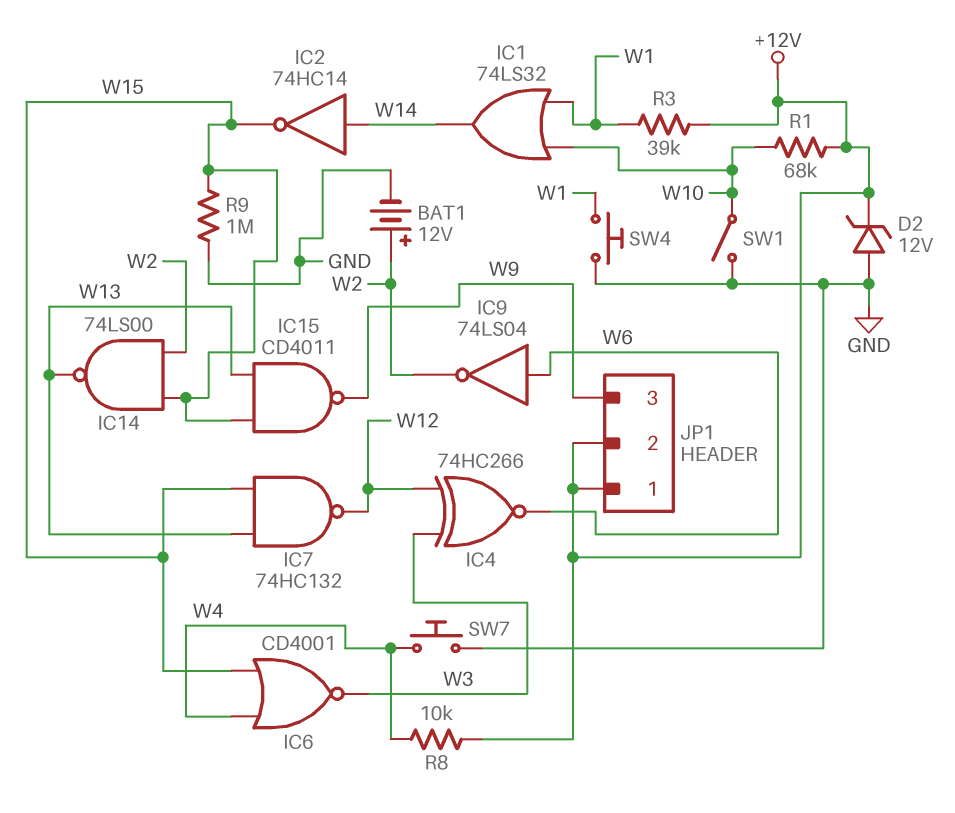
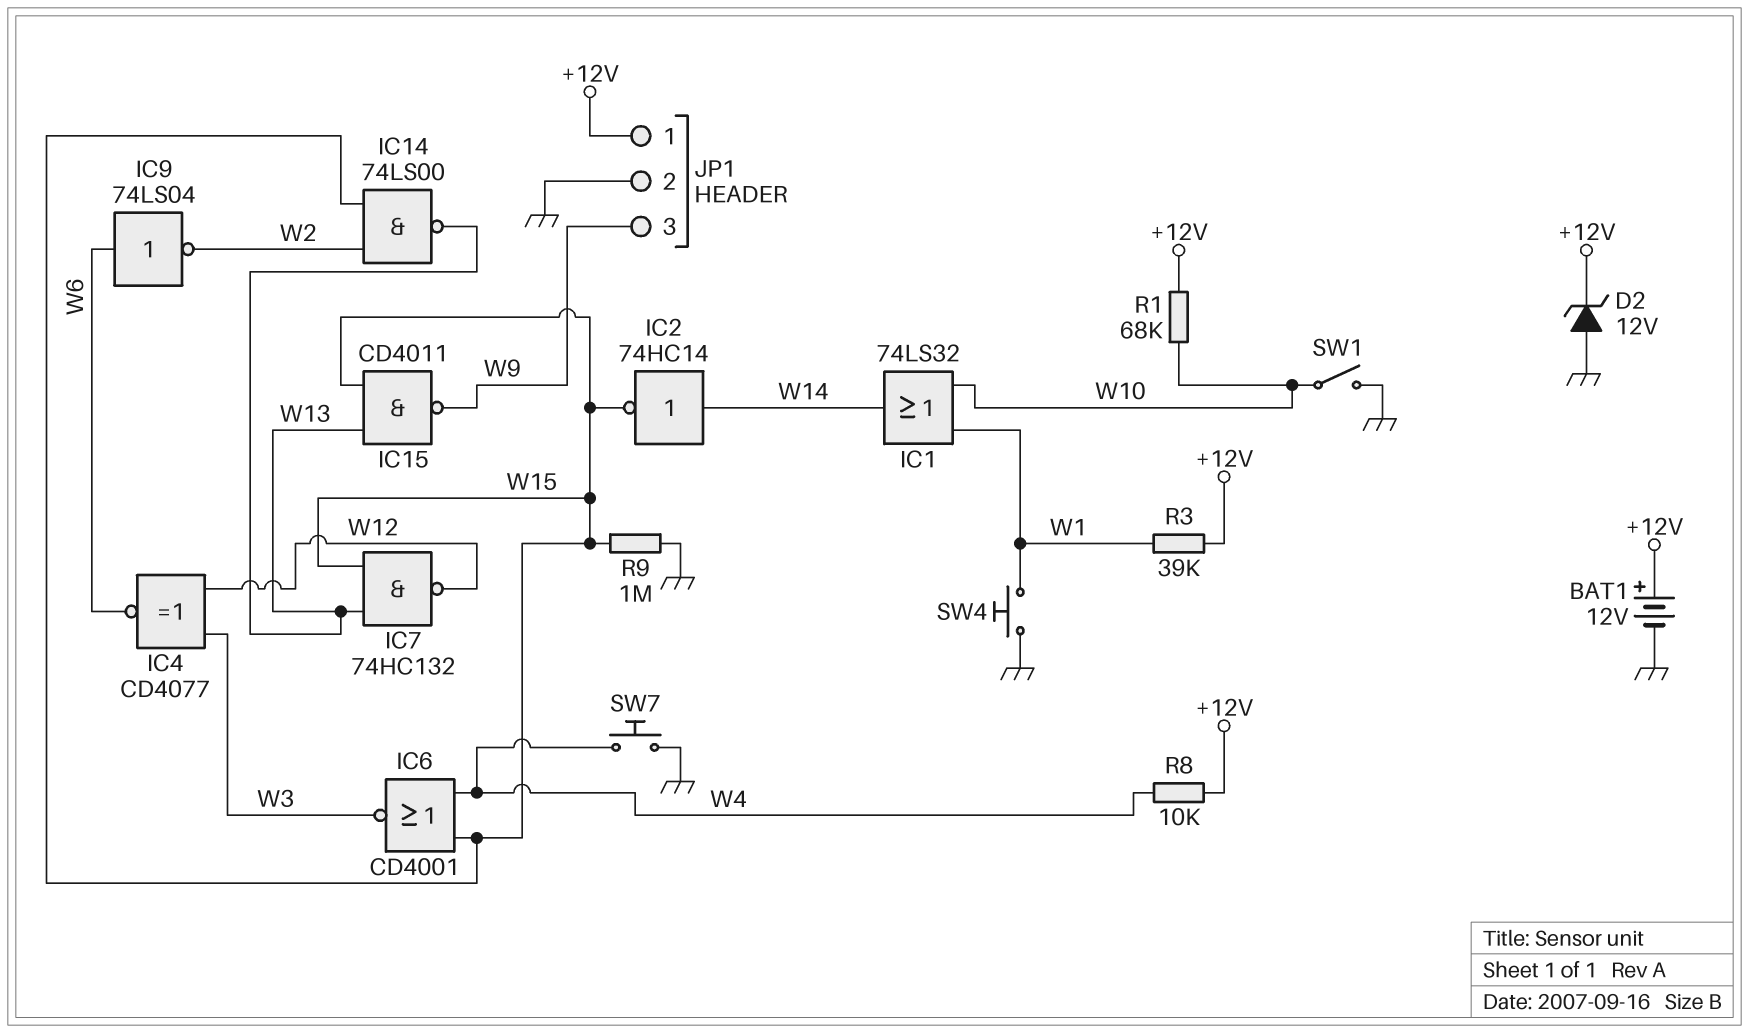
BAT1: 12V (plus W2, minus GND) -> 12V (plus +12V, minus GND)
IC4: XNOR 74HC266 (in W3, in W12, out W6) -> XNOR CD4077 (in W3, in W12, out W6)
JP1 pin 2: +12V -> GND

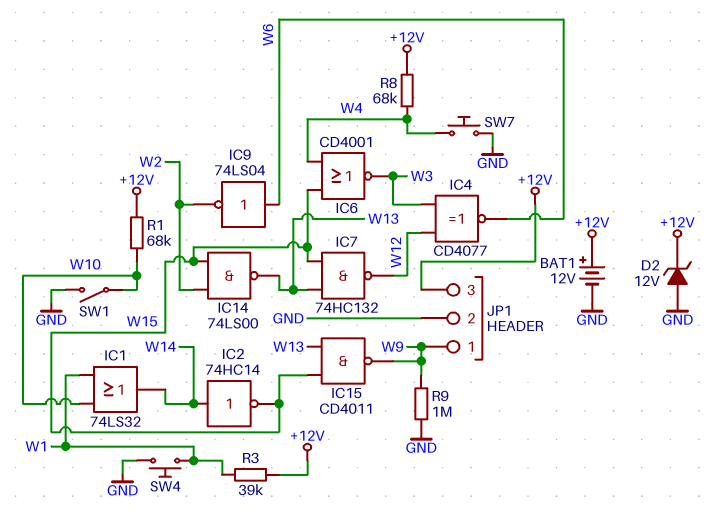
JP1 pin 1: +12V -> W9
JP1 pin 3: W9 -> +12V
R8: 10k (+12V, W4) -> 68k (+12V, W4)
R9: 1M (GND, W15) -> 1M (GND, W9)

